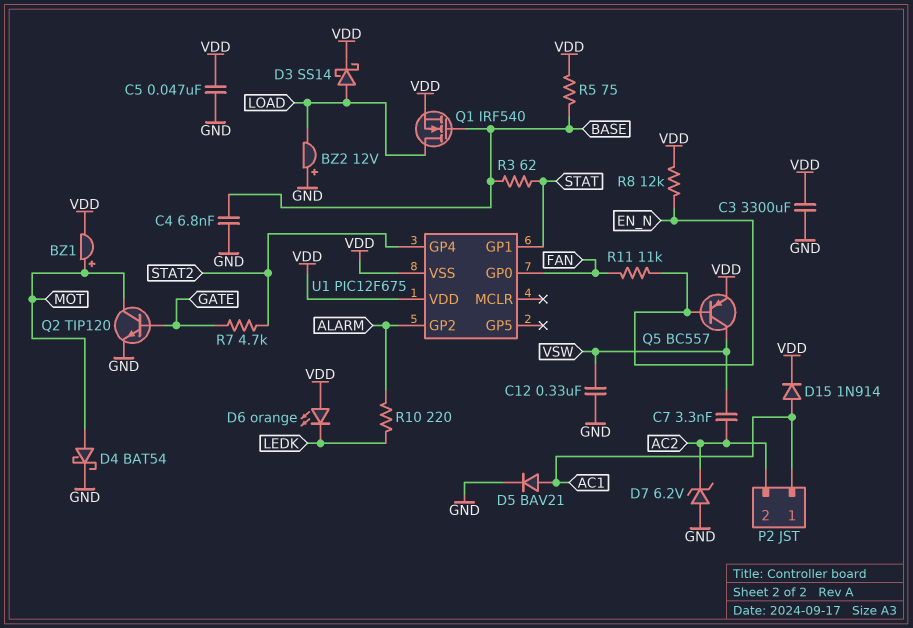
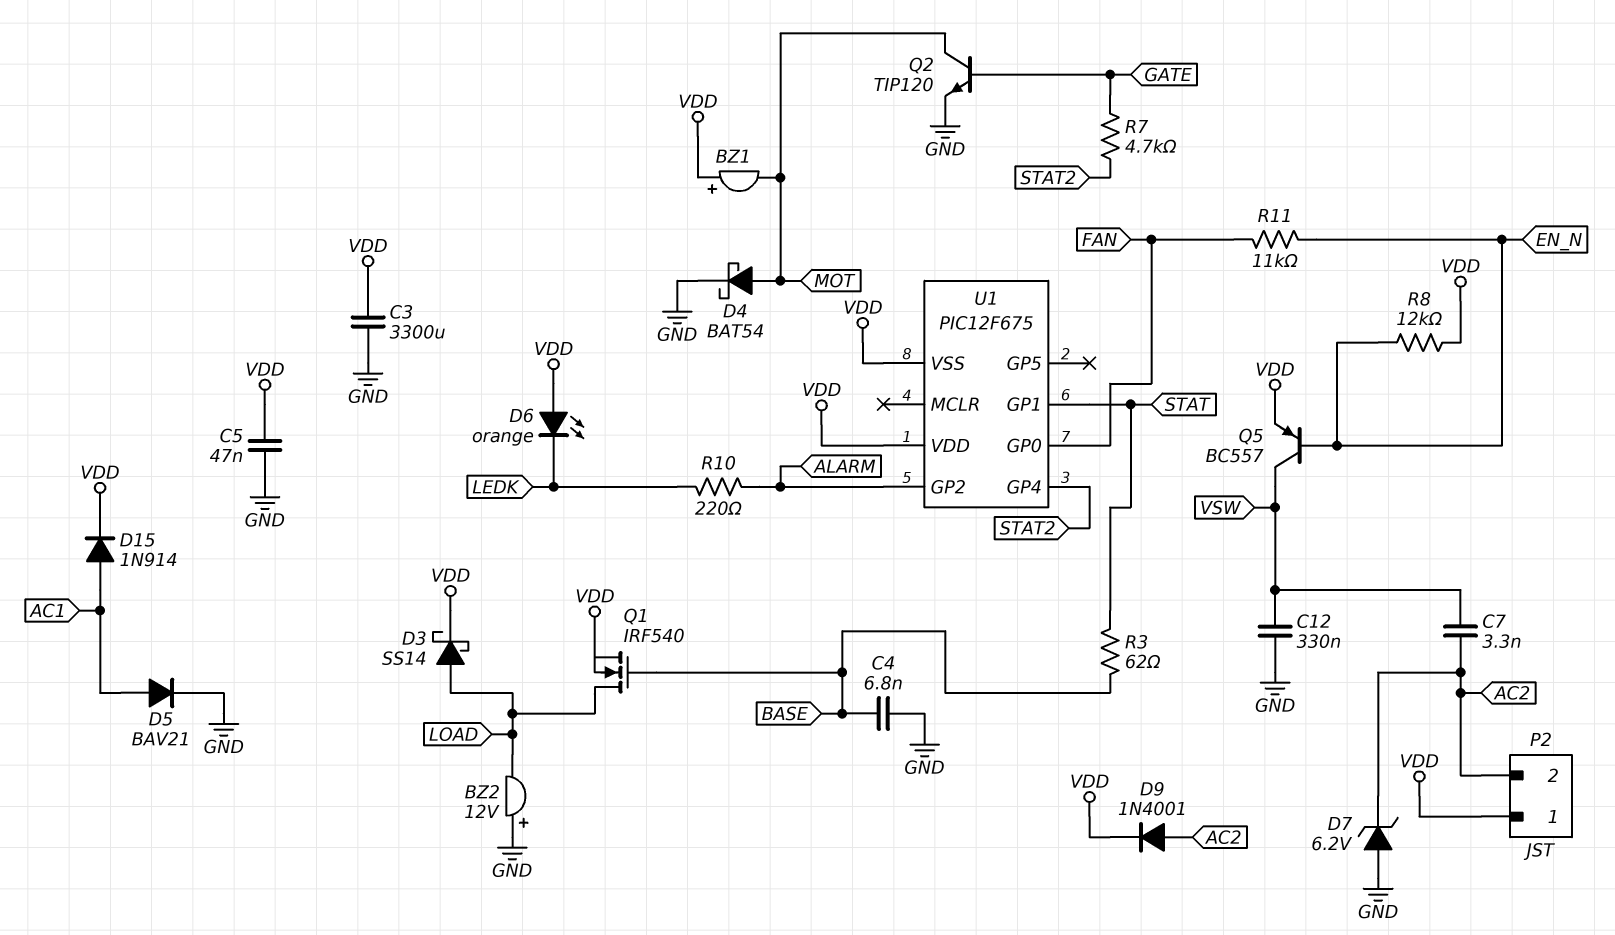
BZ1: buzzer (plus MOT, minus VDD) -> buzzer (plus VDD, minus MOT)
D9: none -> diode 1N4001 (A AC2, K VDD)
P2 pin 1: AC1 -> VDD
R5: 75 (BASE, VDD) -> none

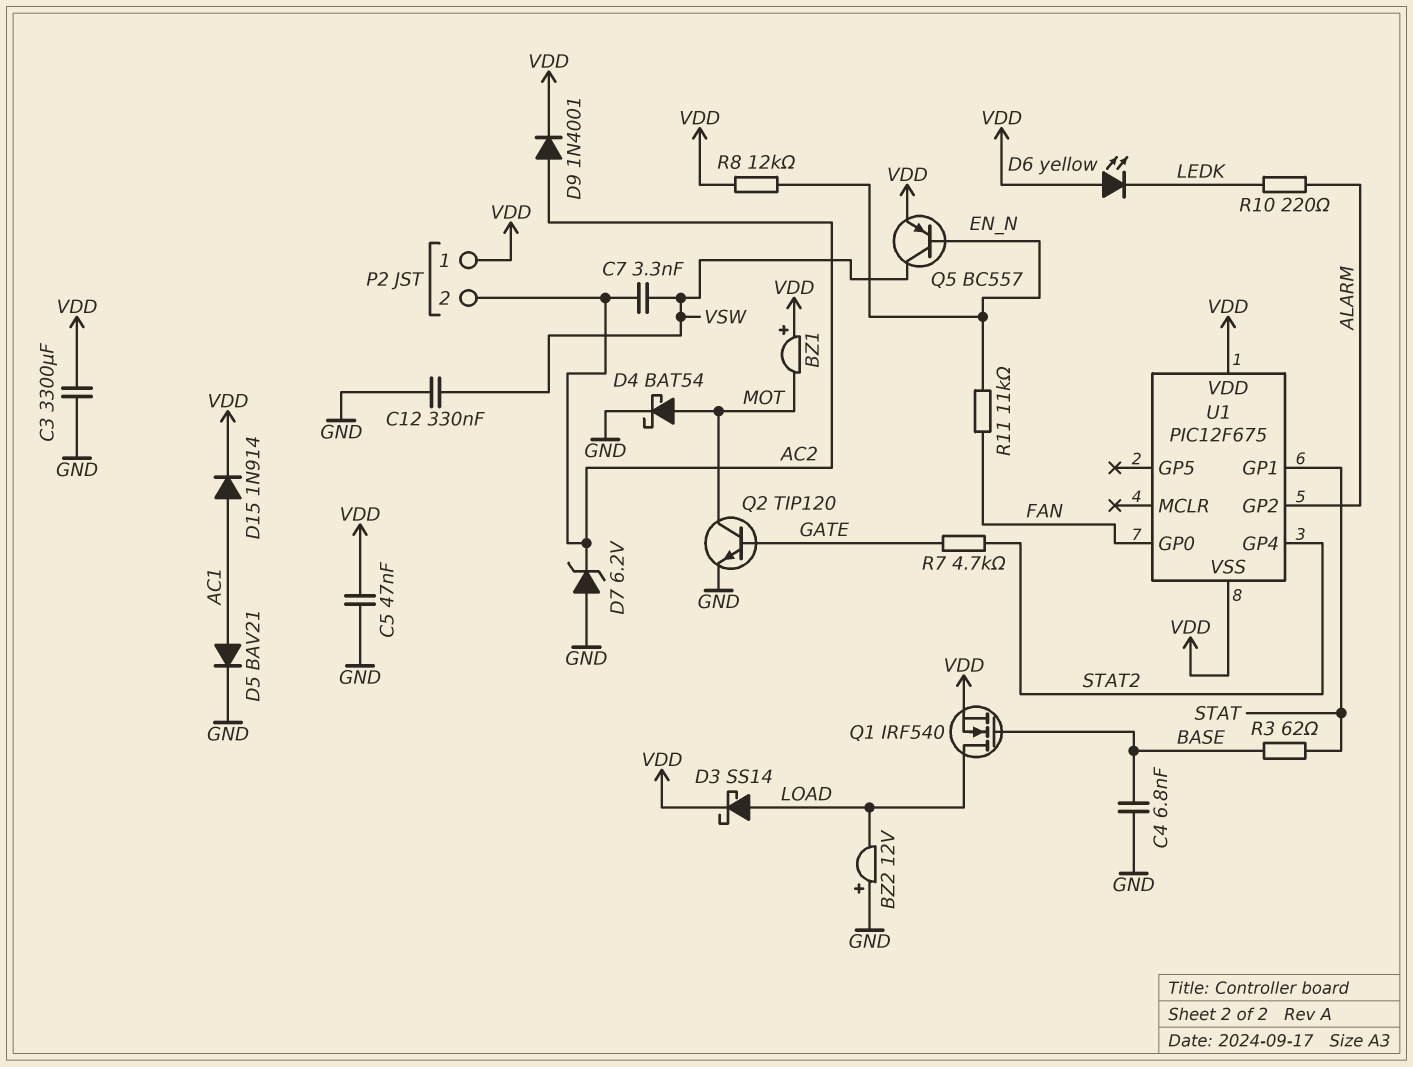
D6: LED orange (A VDD, K LEDK) -> LED yellow (A VDD, K LEDK)

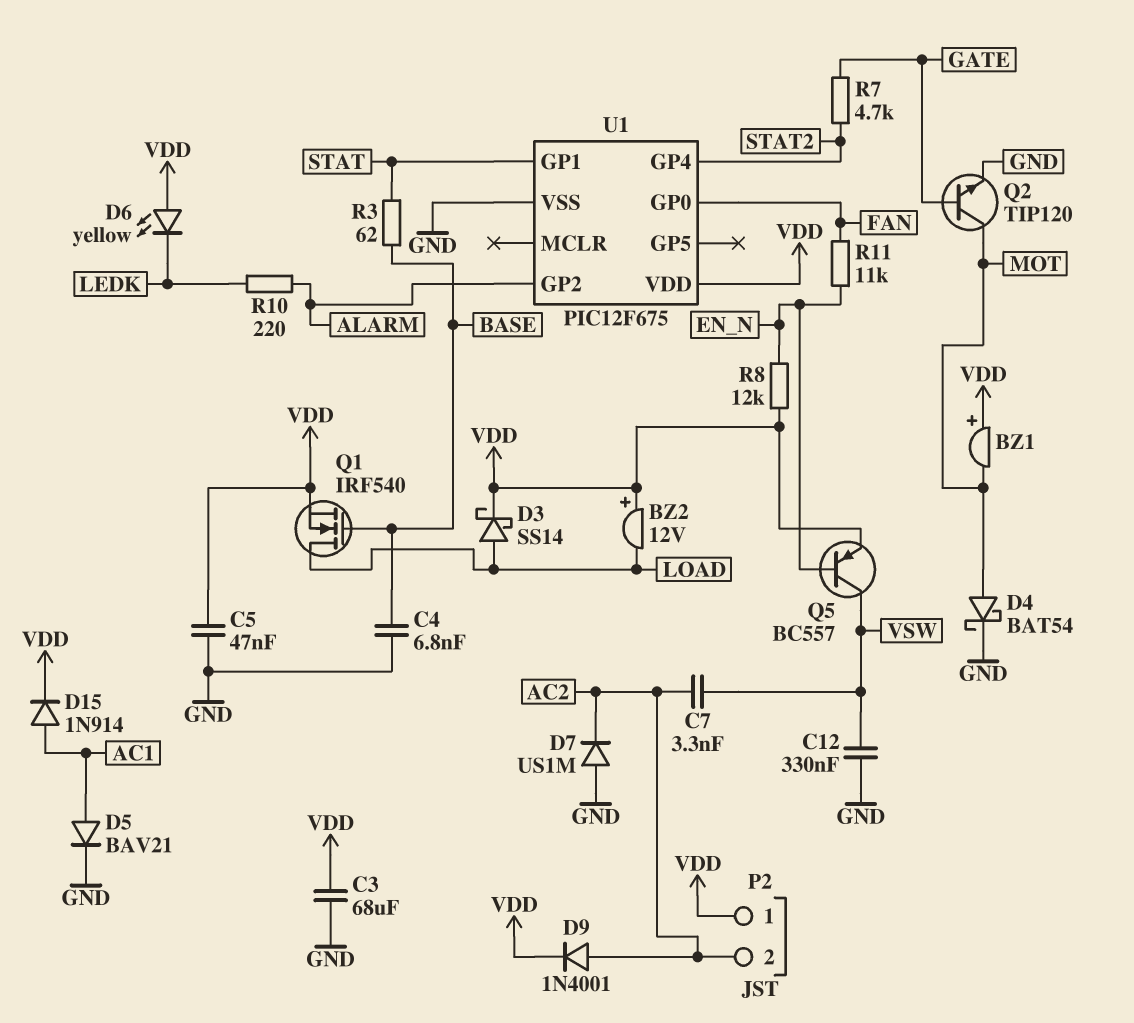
BZ2: buzzer 12V (plus GND, minus LOAD) -> buzzer 12V (plus VDD, minus LOAD)
C3: 3300uF (GND, VDD) -> 68uF (GND, VDD)
D7: zener 6.2V (A GND, K AC2) -> diode US1M (A GND, K AC2)
U1 pin VSS: VDD -> GND

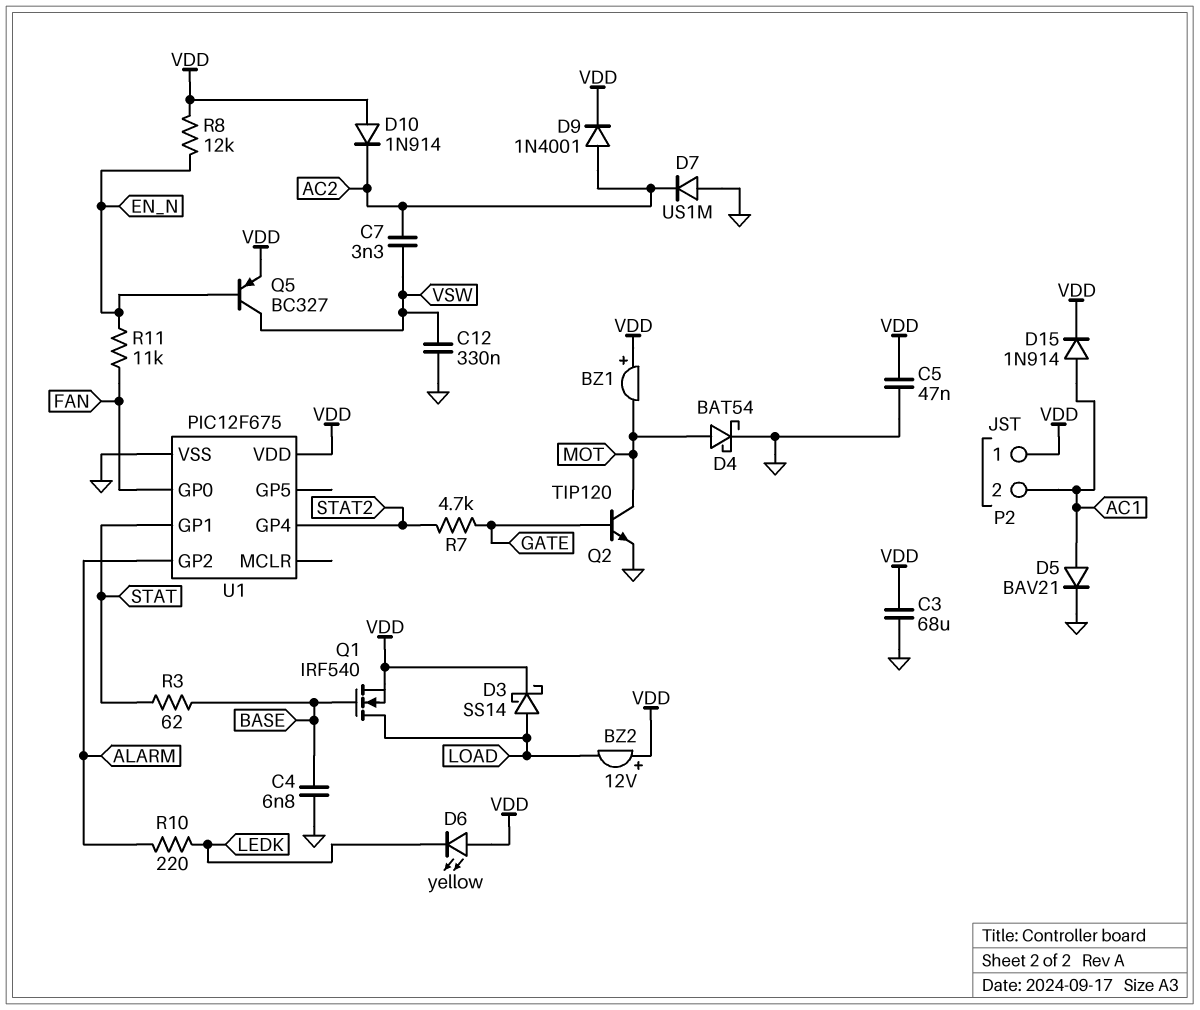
D10: none -> diode 1N914 (A VDD, K AC2)
P2 pin 2: AC2 -> AC1
Q5: PNP BC557 (B EN_N, C VSW, E VDD) -> PNP BC327 (B EN_N, C VSW, E VDD)

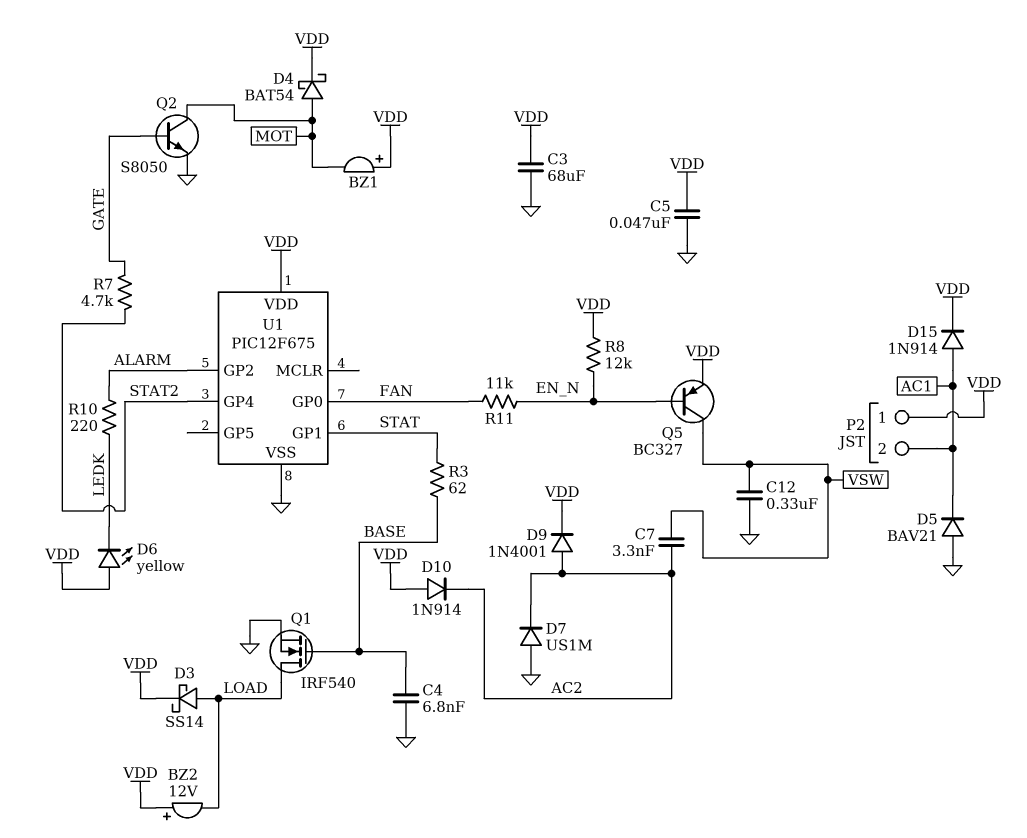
D4: schottky BAT54 (A MOT, K GND) -> schottky BAT54 (A MOT, K VDD)
D5: diode BAV21 (A AC1, K GND) -> diode BAV21 (A GND, K AC1)
Q1: NMOS IRF540 (G BASE, D LOAD, S VDD) -> NMOS IRF540 (G BASE, D LOAD, S GND)
Q2: NPN TIP120 (B GATE, C MOT, E GND) -> NPN S8050 (B GATE, C MOT, E GND)

